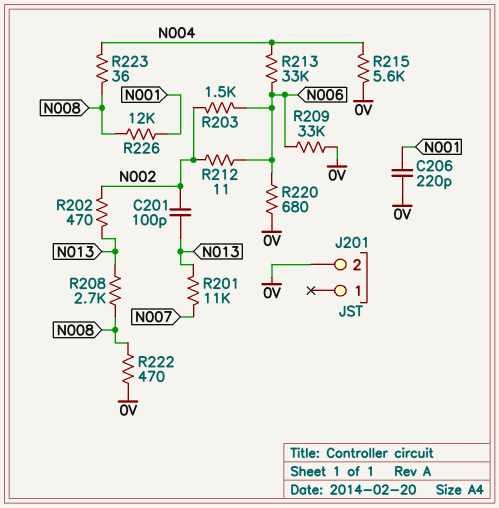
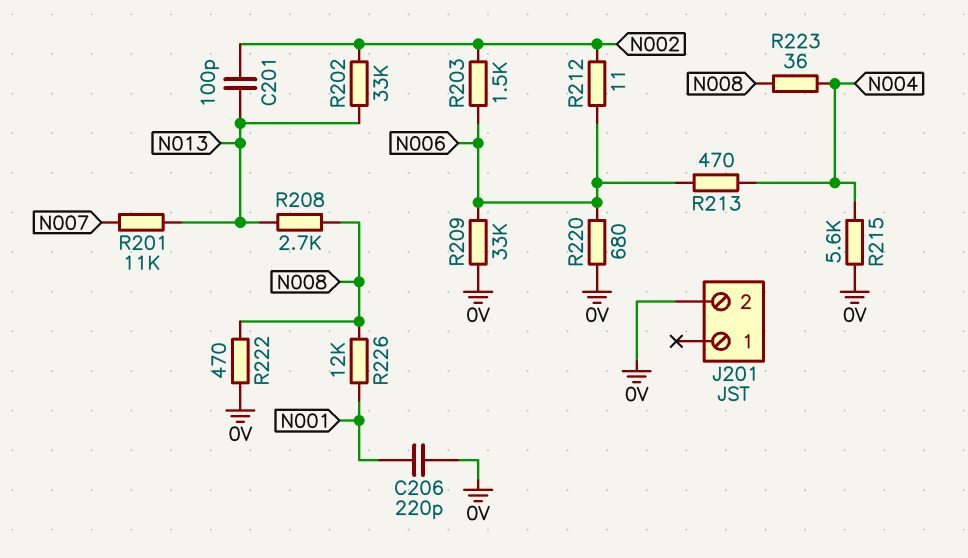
R202: 470 (N002, N013) -> 33k (N002, N013)
R213: 33k (N004, N006) -> 470 (N004, N006)

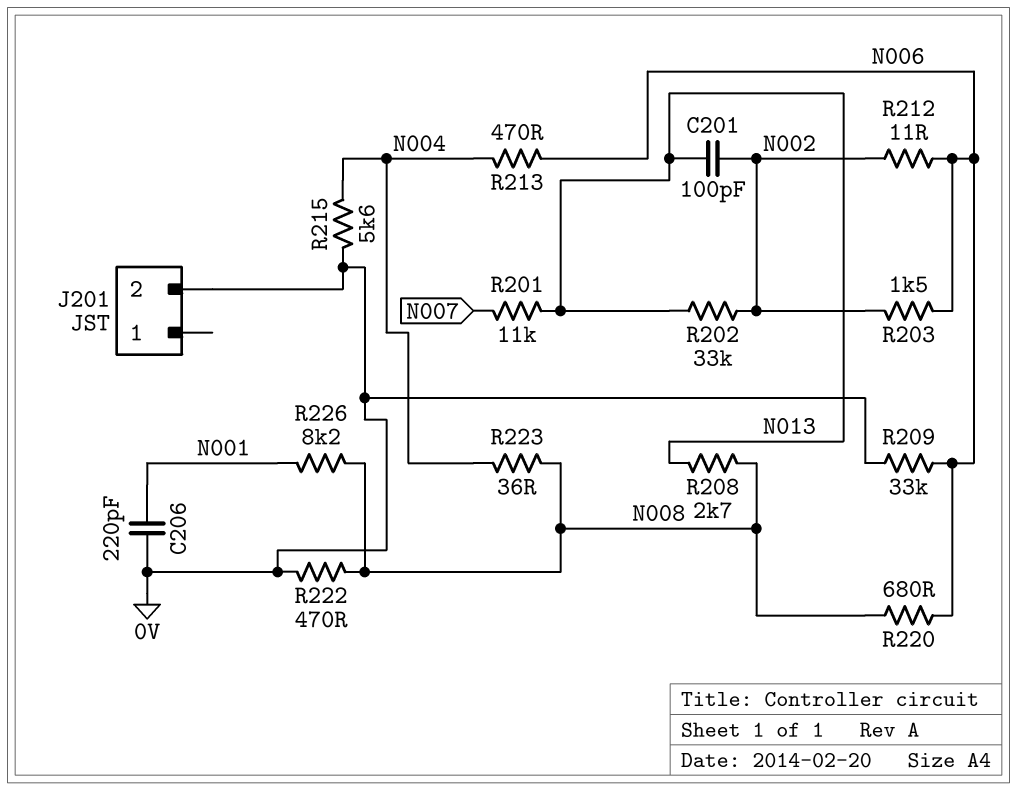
R220: 680 (0V, N006) -> 680 (N006, N008)
R226: 12k (N001, N008) -> 8.2k (N001, N008)

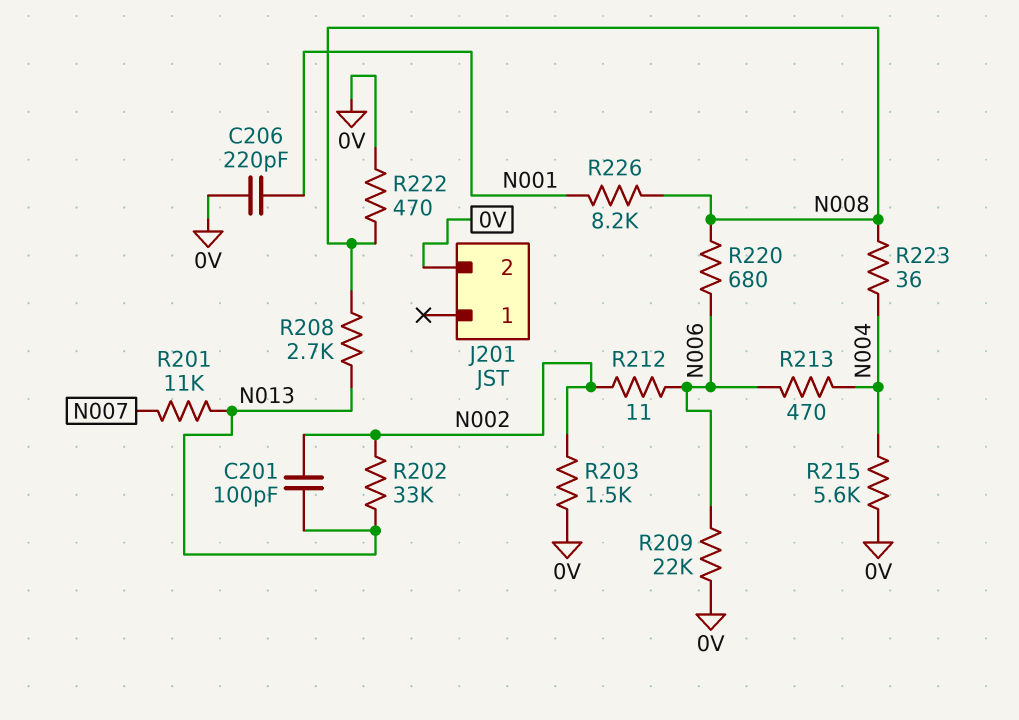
R203: 1.5k (N002, N006) -> 1.5k (0V, N002)
R209: 33k (0V, N006) -> 22k (0V, N006)

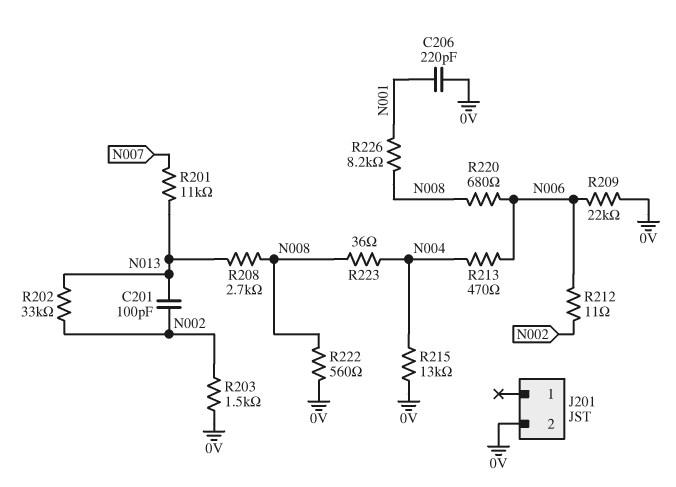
R215: 5.6k (0V, N004) -> 13k (0V, N004)
R222: 470 (0V, N008) -> 560 (0V, N008)

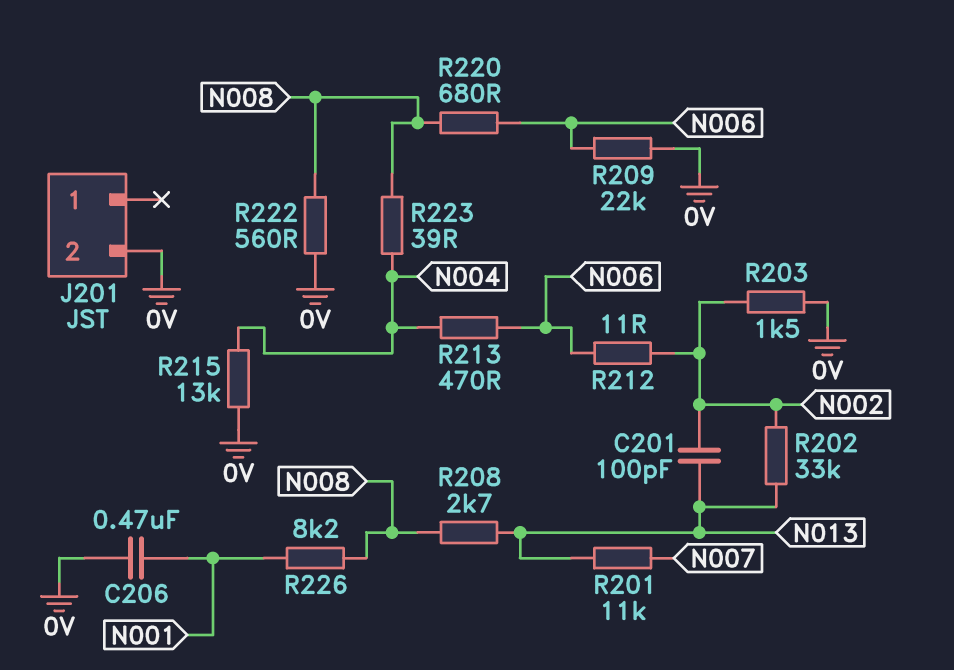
C206: 220pF (0V, N001) -> 470nF (0V, N001)
R223: 36 (N004, N008) -> 39 (N004, N008)

